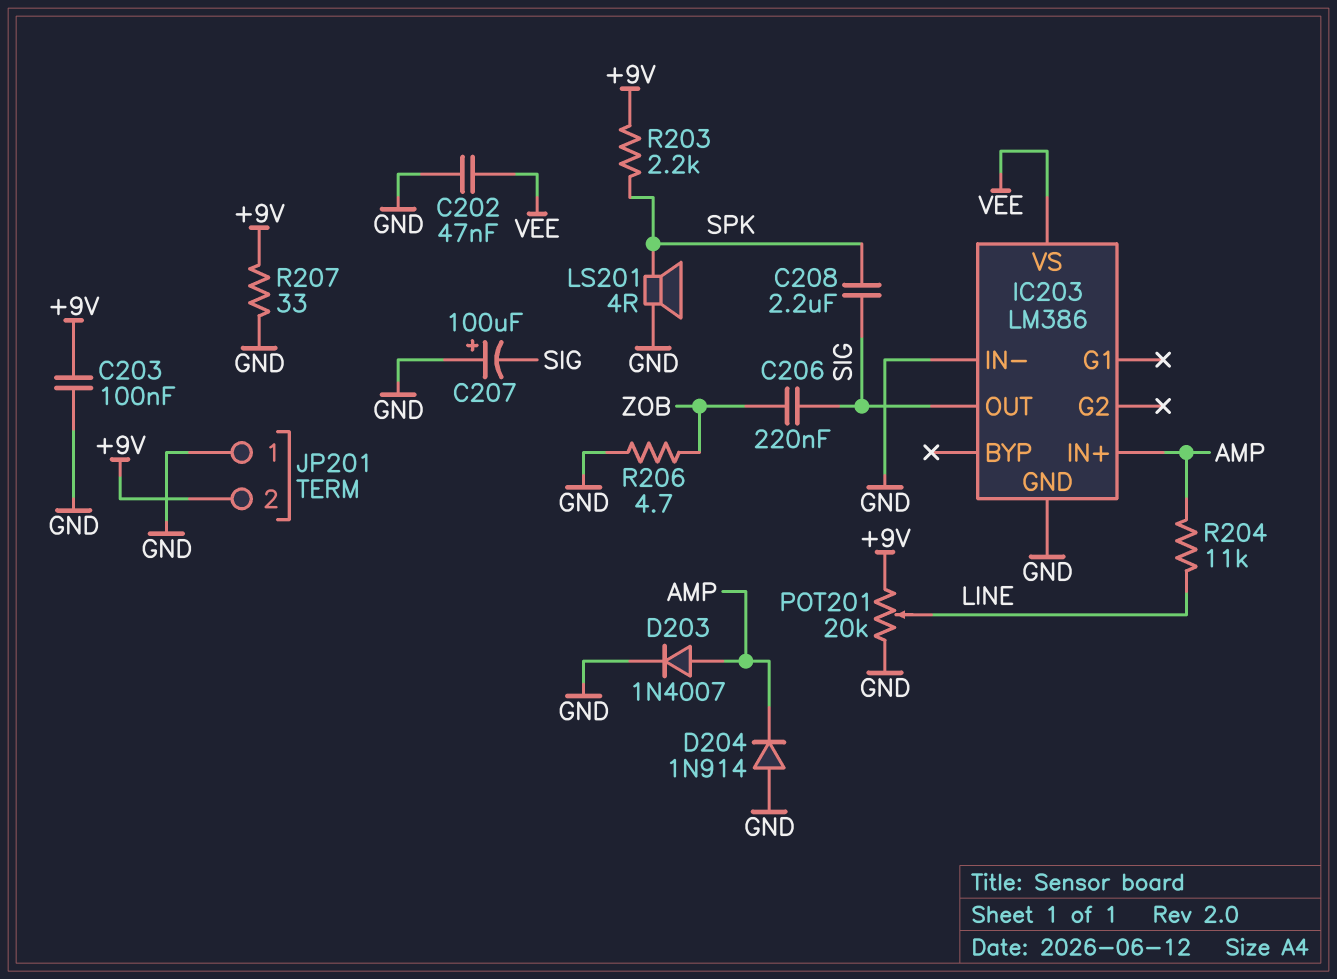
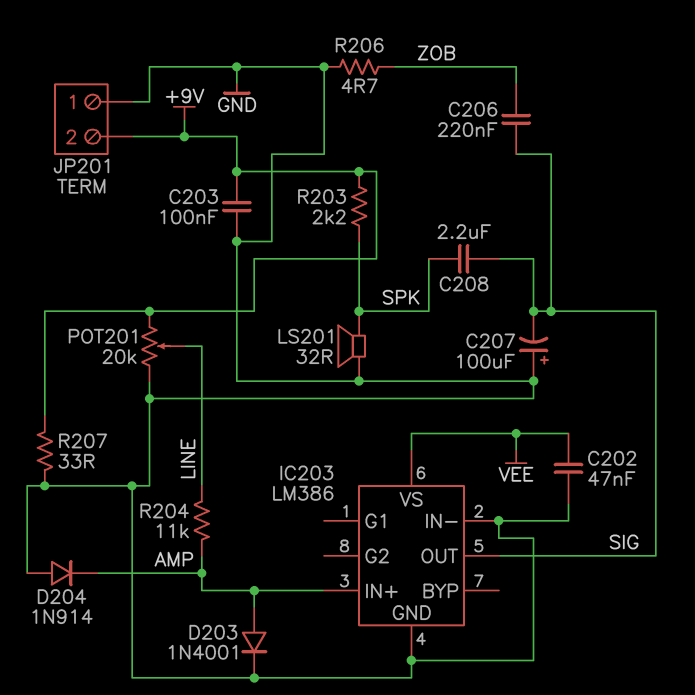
D203: diode 1N4007 (A AMP, K GND) -> diode 1N4001 (A AMP, K GND)
LS201: speaker 4R (GND, SPK) -> speaker 32R (GND, SPK)

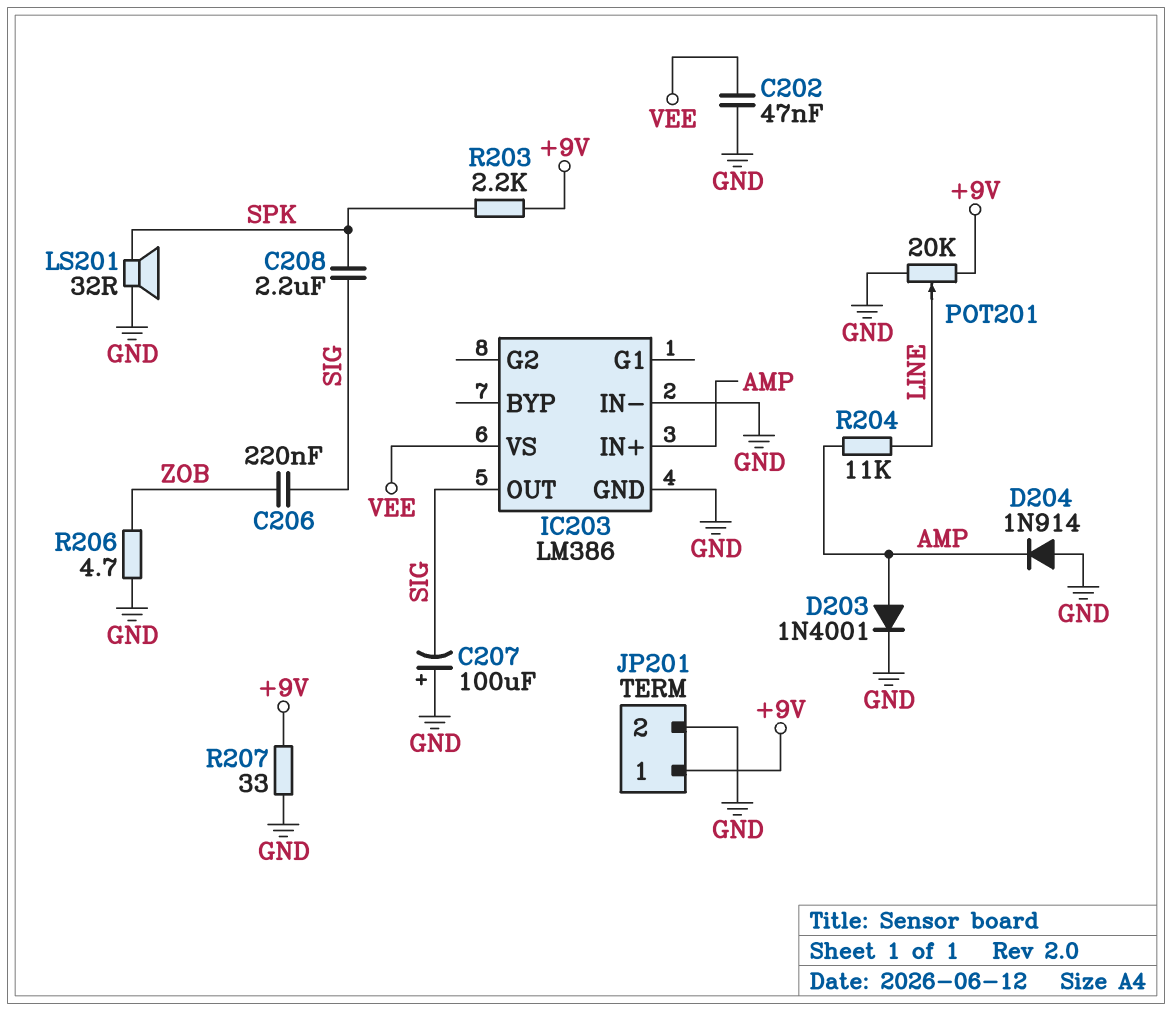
C203: 100nF (+9V, GND) -> none
JP201 pin 1: GND -> +9V
JP201 pin 2: +9V -> GND

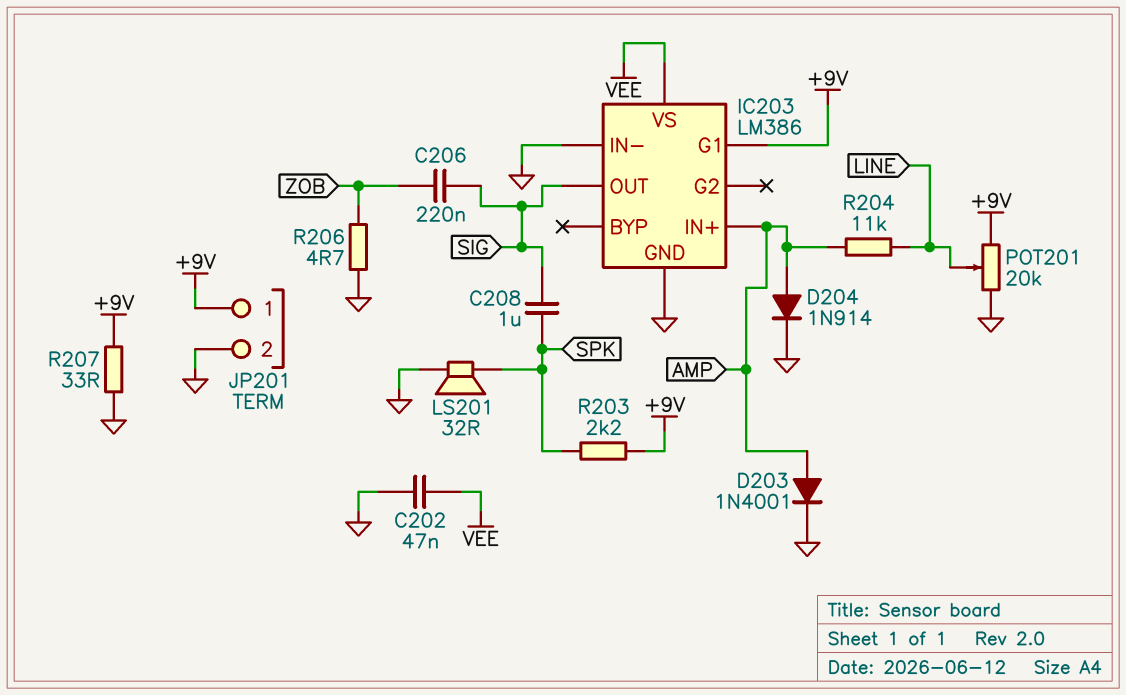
C207: 100uF (plus GND, minus SIG) -> none
C208: 2.2uF (SIG, SPK) -> 1uF (SIG, SPK)
D204: diode 1N914 (A GND, K AMP) -> diode 1N914 (A AMP, K GND)
IC203 pin G1: none -> +9V

